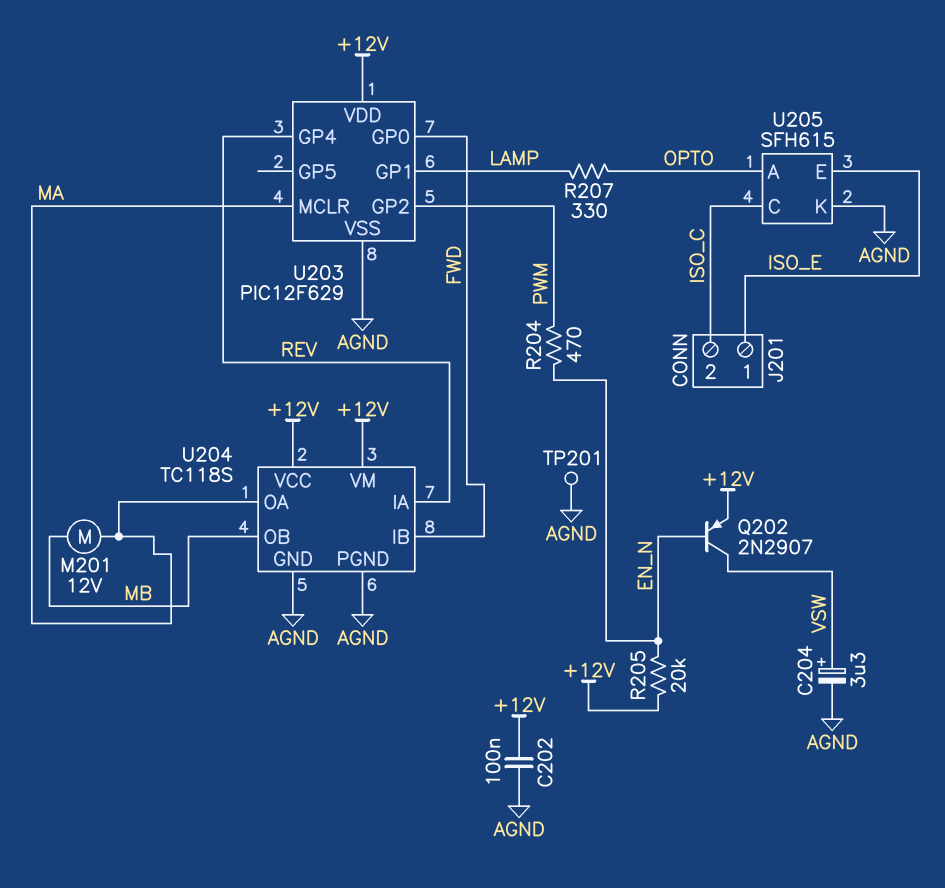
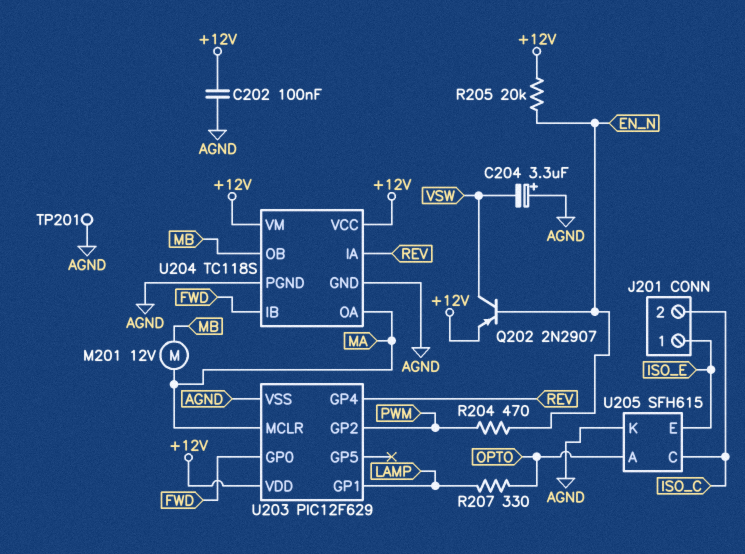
C204: 3.3uF (plus VSW, minus AGND) -> 3.3uF (plus AGND, minus VSW)

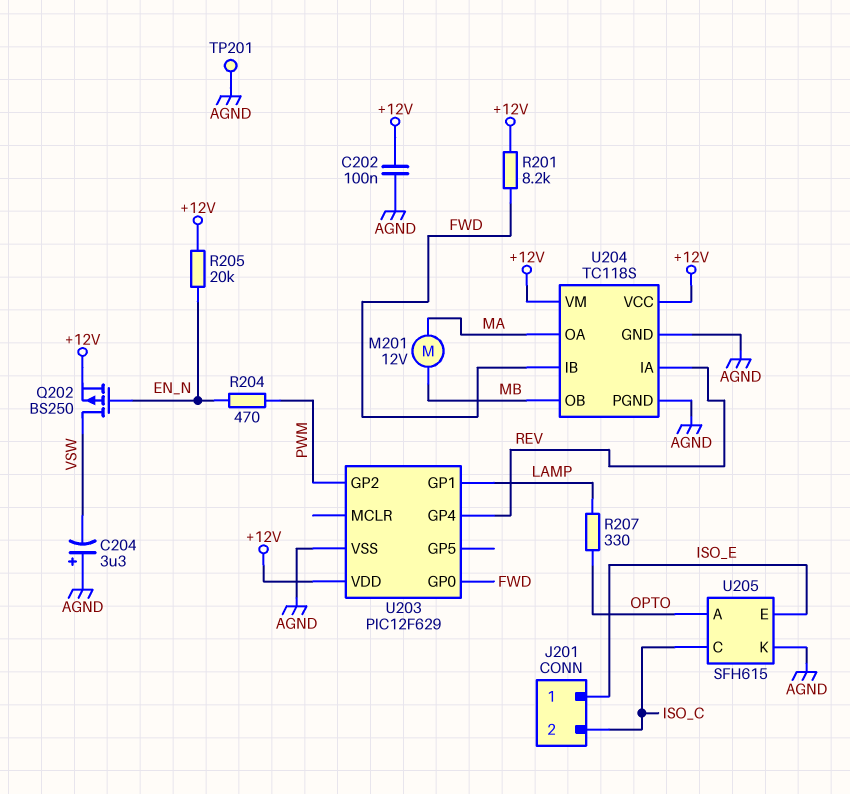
Q202: PNP 2N2907 (B EN_N, C VSW, E +12V) -> PMOS BS250 (G EN_N, D VSW, S +12V)
R201: none -> 8.2k (+12V, FWD)
U203 pin MCLR: MA -> none

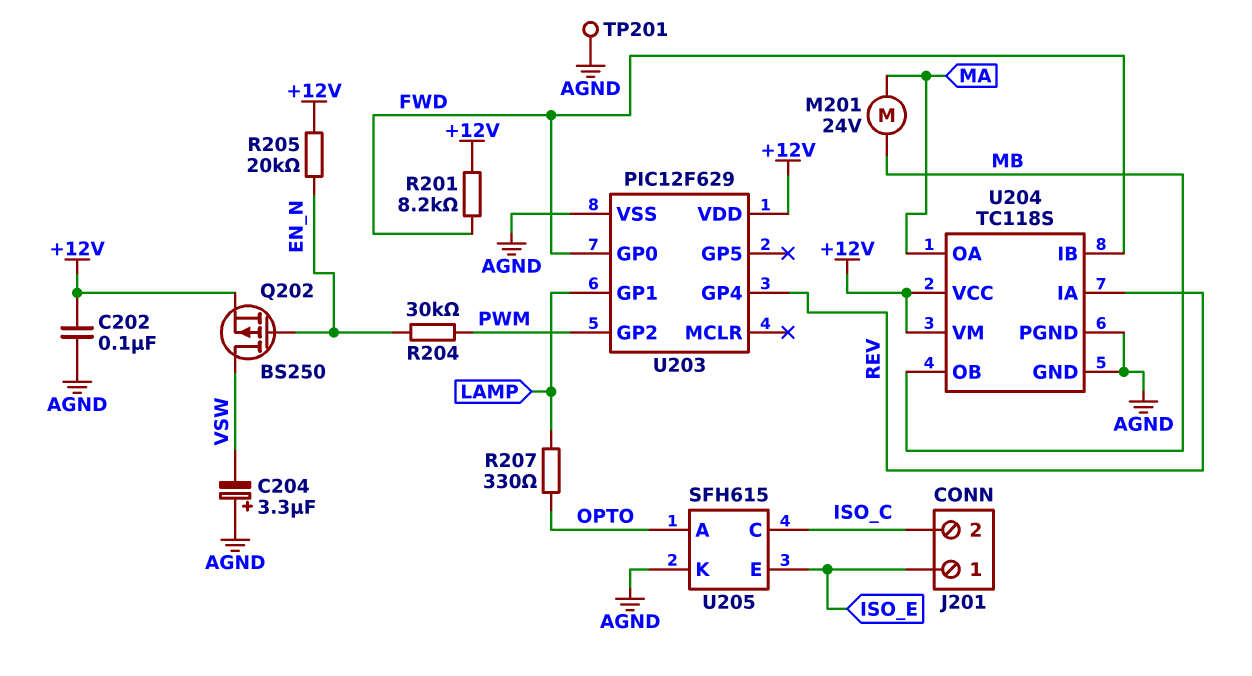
M201: motor 12V (MA, MB) -> motor 24V (MA, MB)
R204: 470 (EN_N, PWM) -> 30k (EN_N, PWM)

